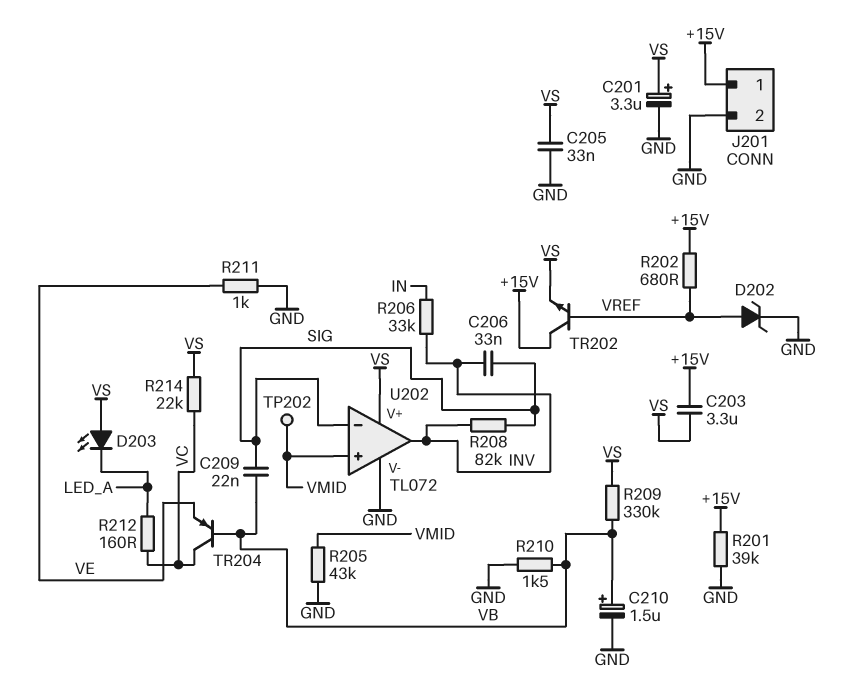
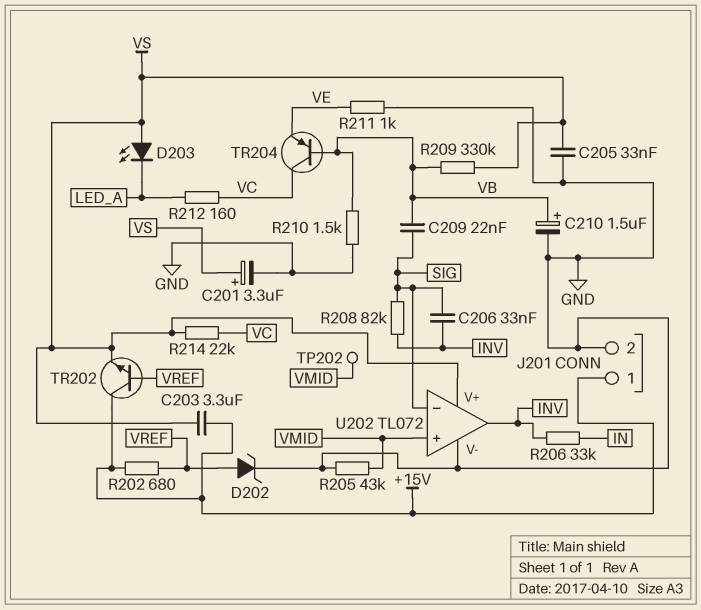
R201: 39k (+15V, GND) -> none

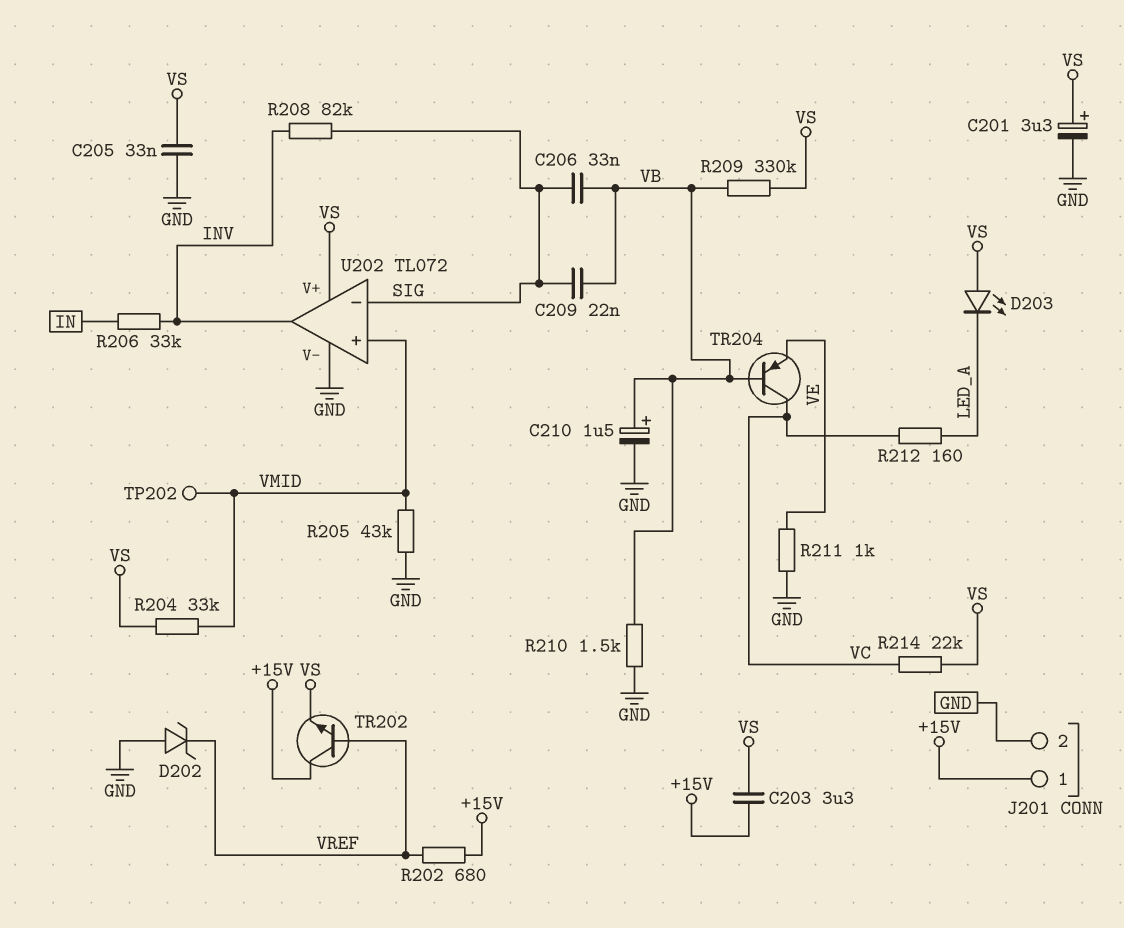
C206: 33nF (INV, SIG) -> 33nF (SIG, VB)
D202: zener (A VREF, K GND) -> zener (A GND, K VREF)
R204: none -> 33k (VMID, VS)

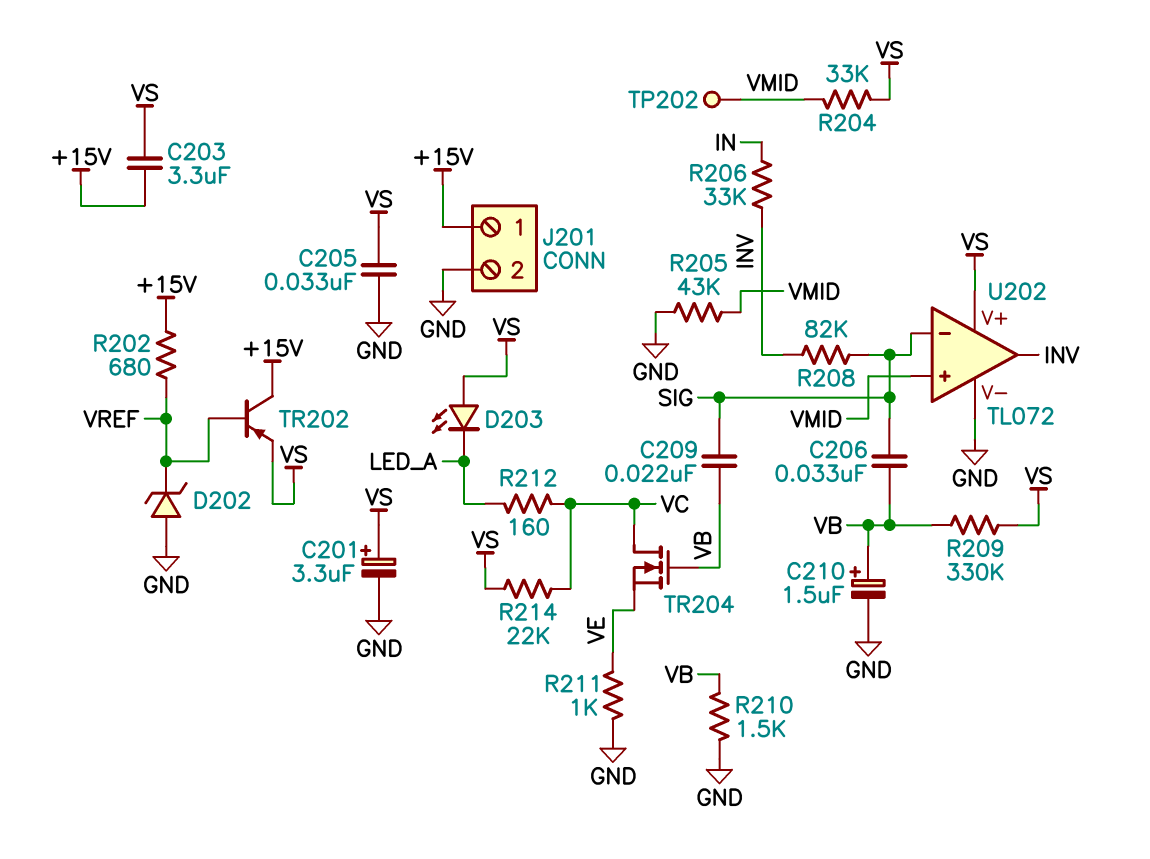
TR202: NPN (B VREF, C +15V, E VS) -> PNP (B VREF, C +15V, E VS)
TR204: PNP (B VB, C VC, E VE) -> NMOS (G VB, D VC, S VE)

